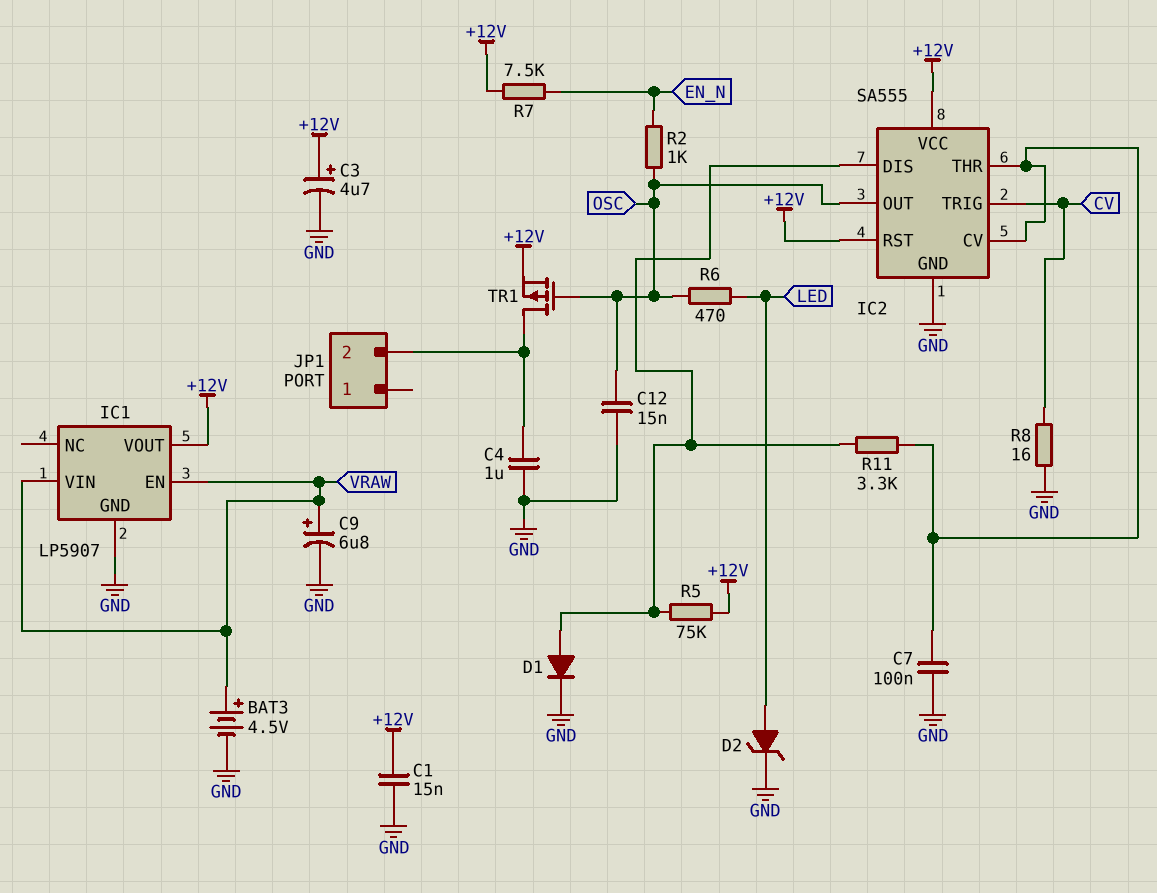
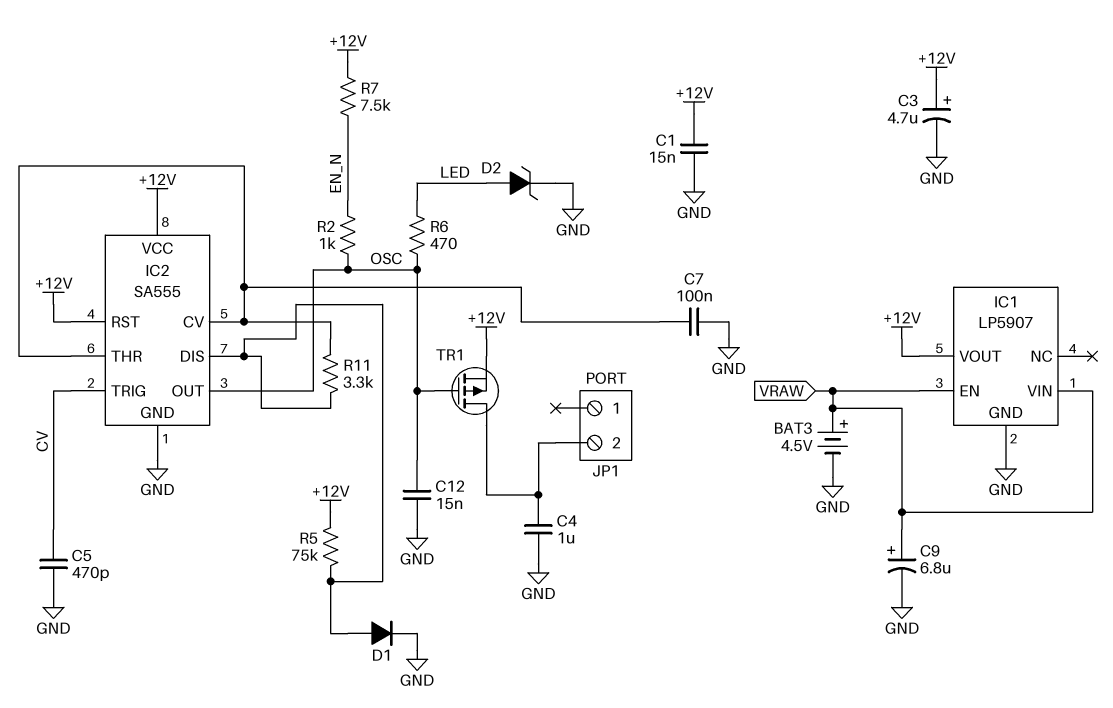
C5: none -> 470pF (CV, GND)
R8: 16 (CV, GND) -> none

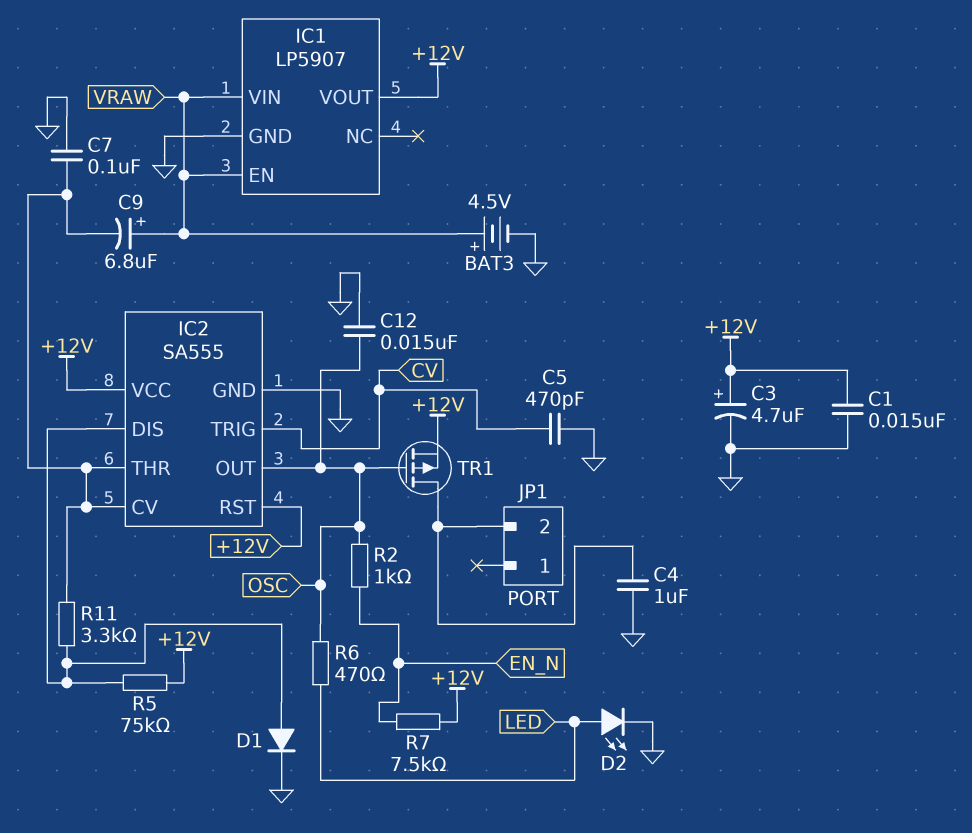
C9: 6.8uF (plus VRAW, minus GND) -> 6.8uF (plus VRAW, minus IC2/CV)
D2: zener (A LED, K GND) -> LED (A LED, K GND)

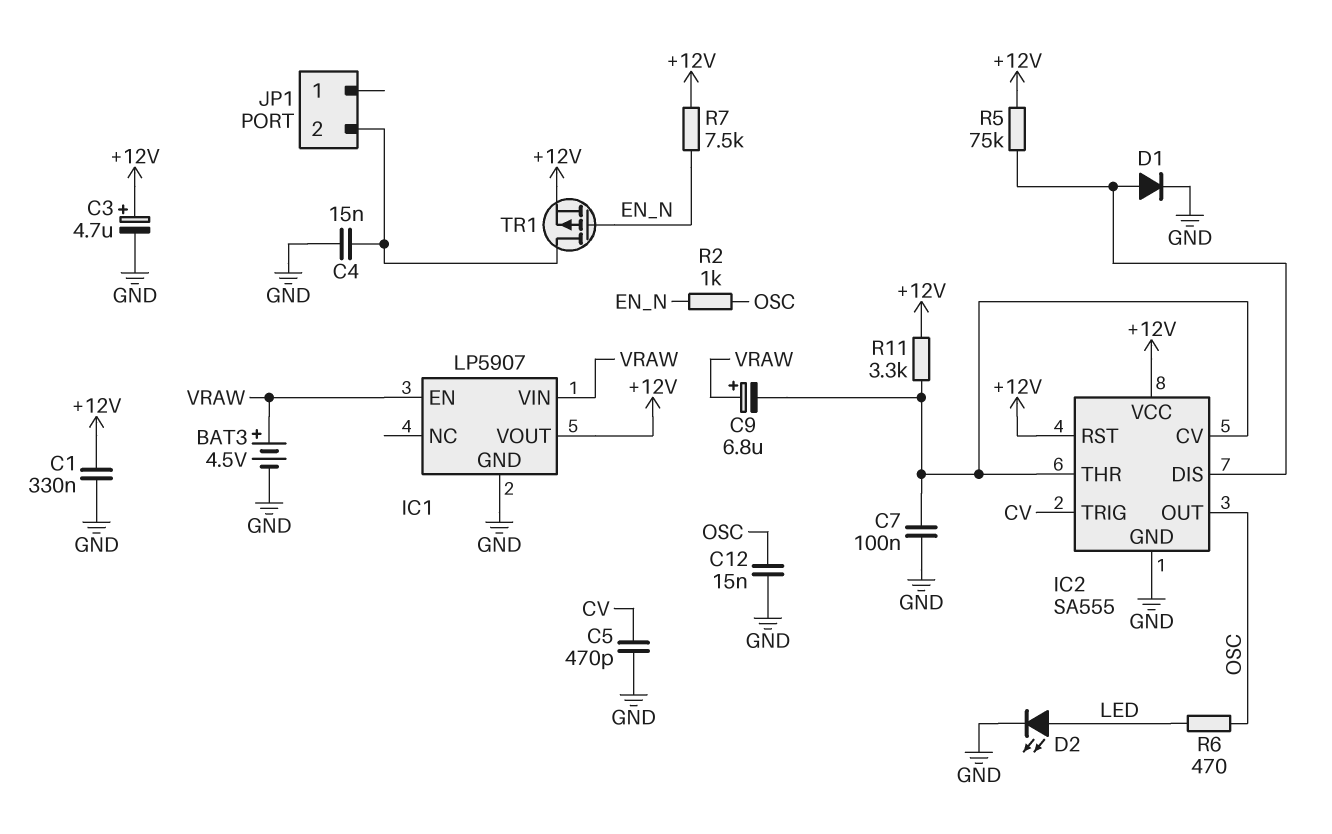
C1: 15nF (+12V, GND) -> 330nF (+12V, GND)
C4: 1uF (GND, JP1/2) -> 15nF (GND, JP1/2)
R11: 3.3k (IC2/CV, IC2/DIS) -> 3.3k (+12V, IC2/CV)
TR1: PMOS (G OSC, D JP1/2, S +12V) -> PMOS (G EN_N, D JP1/2, S +12V)

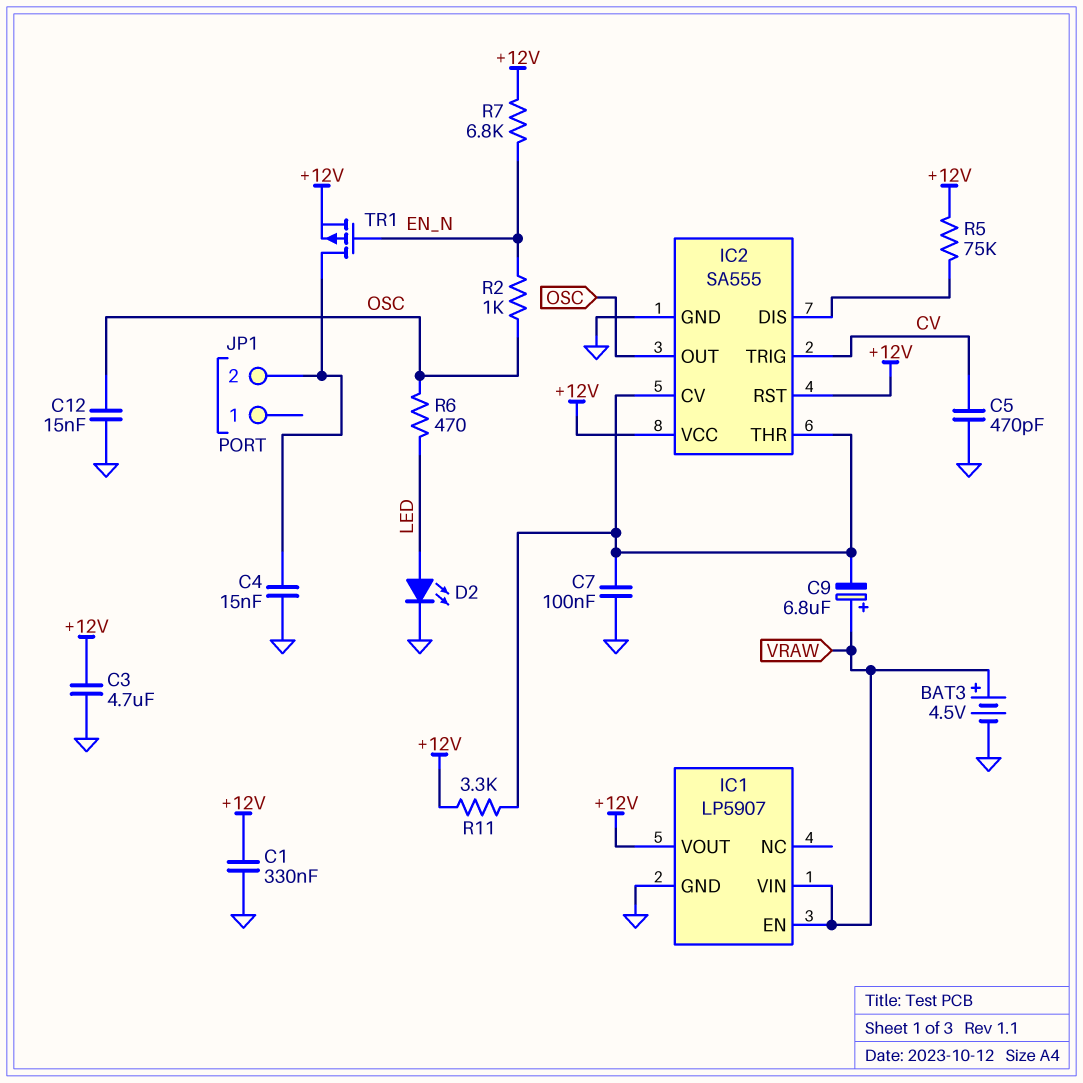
C3: 4.7uF (plus +12V, minus GND) -> 4.7uF (+12V, GND)
D1: diode (A IC2/DIS, K GND) -> none
R7: 7.5k (+12V, EN_N) -> 6.8k (+12V, EN_N)

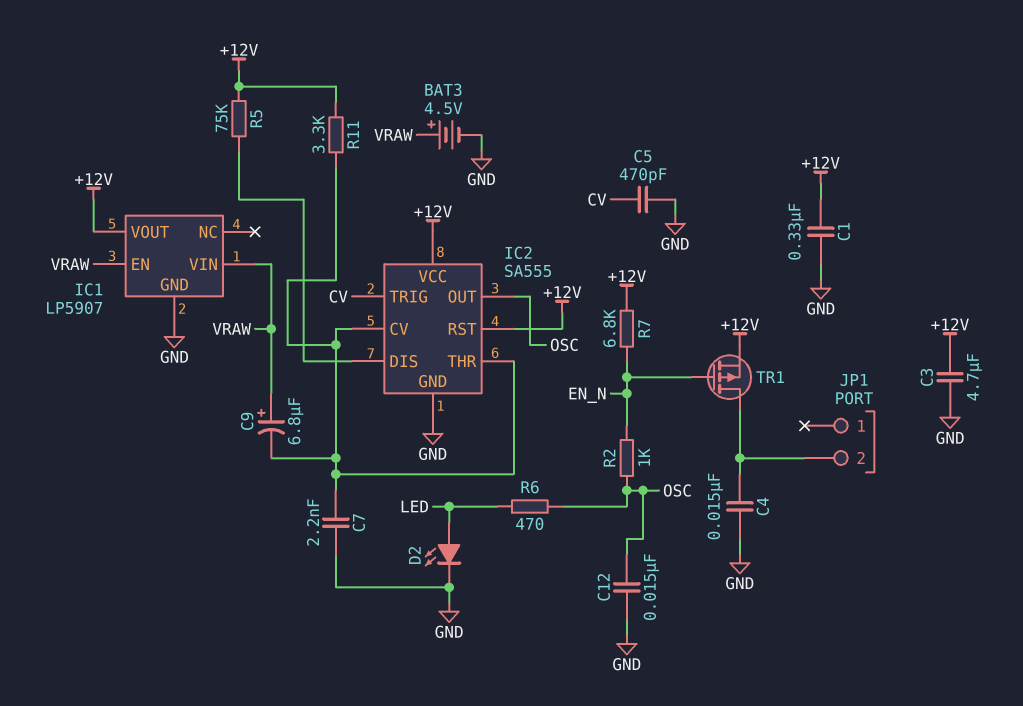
C7: 100nF (GND, IC2/CV) -> 2.2nF (GND, IC2/CV)

